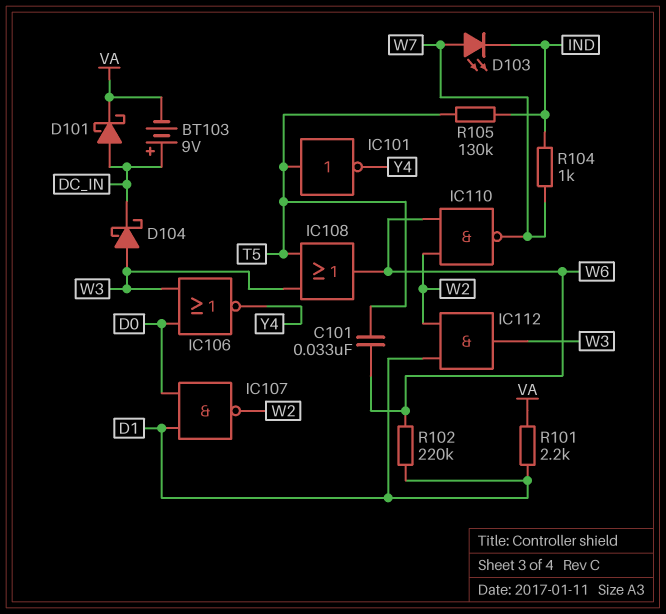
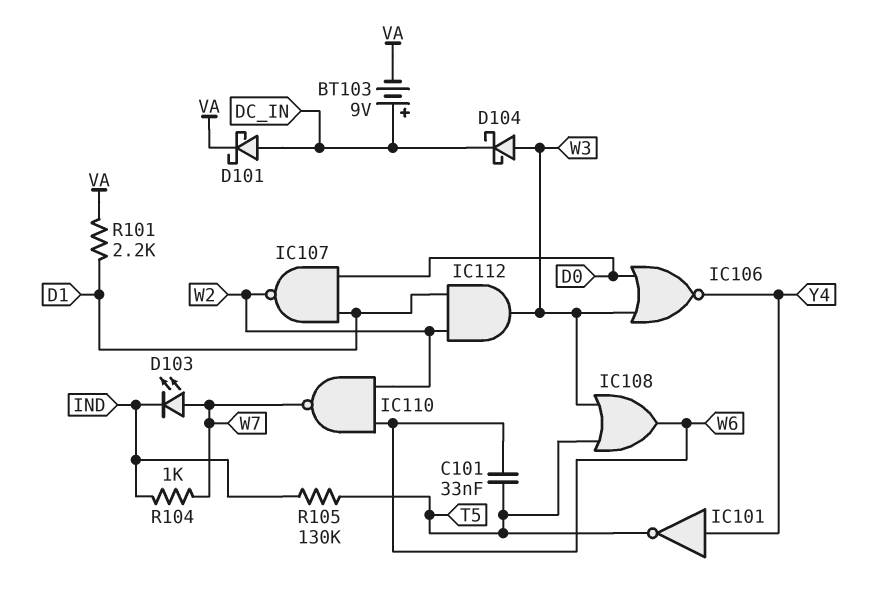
IC101: NOT (in T5, out Y4) -> NOT (in Y4, out T5)
R102: 220k (D1, W6) -> none

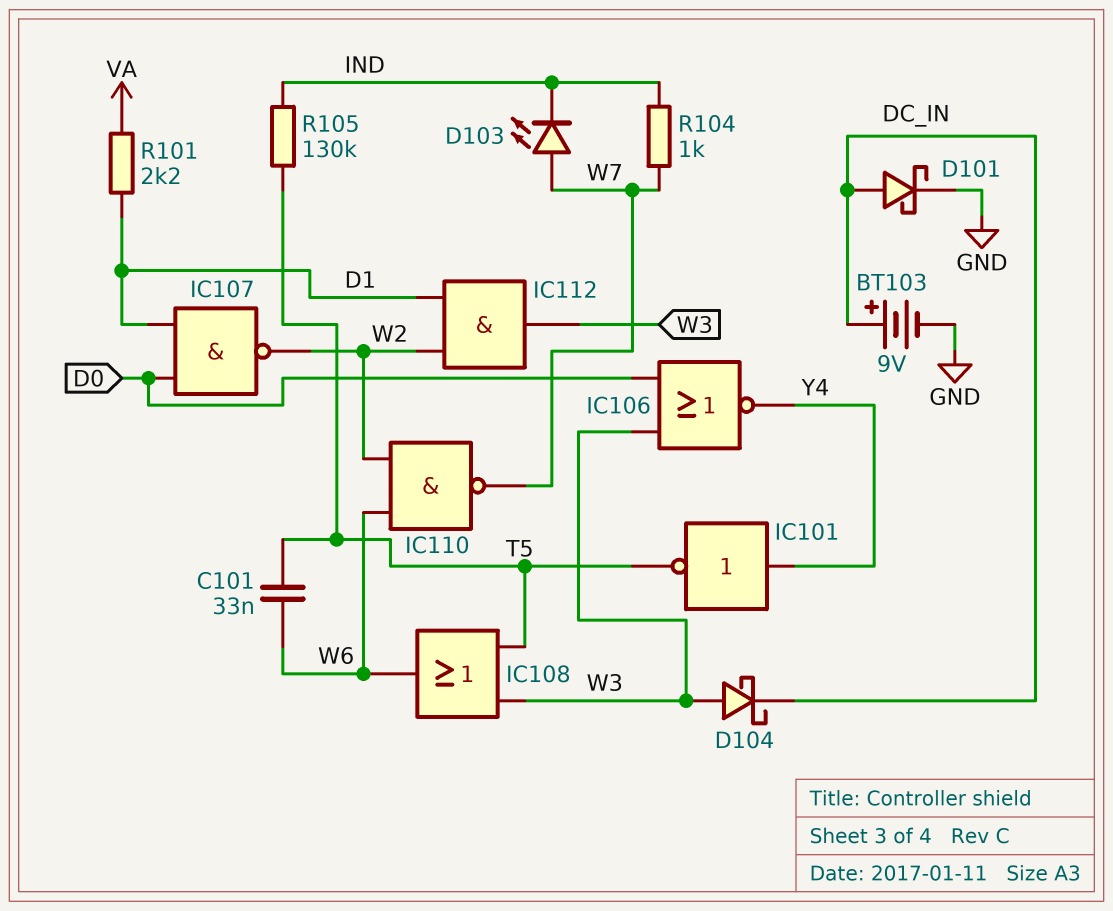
BT103: 9V (plus DC_IN, minus VA) -> 9V (plus DC_IN, minus GND)
D101: schottky (A DC_IN, K VA) -> schottky (A DC_IN, K GND)

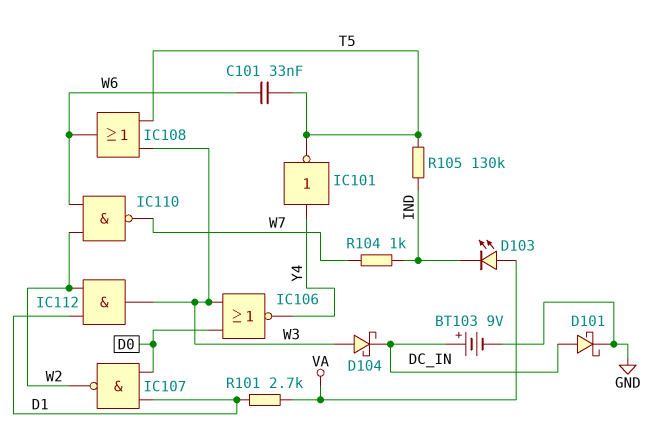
D103: LED (A W7, K IND) -> LED (A VA, K IND)
R101: 2.2k (D1, VA) -> 2.7k (D1, VA)

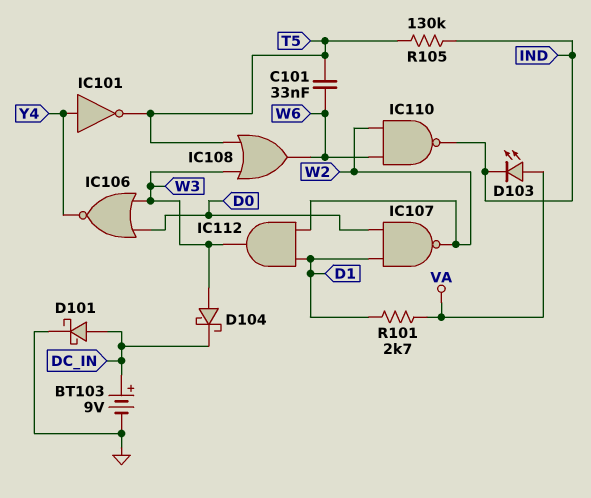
IC110: NAND (in W2, in W6, out W7) -> NAND (in W2, in W6, out IND)
R104: 1k (IND, W7) -> none

